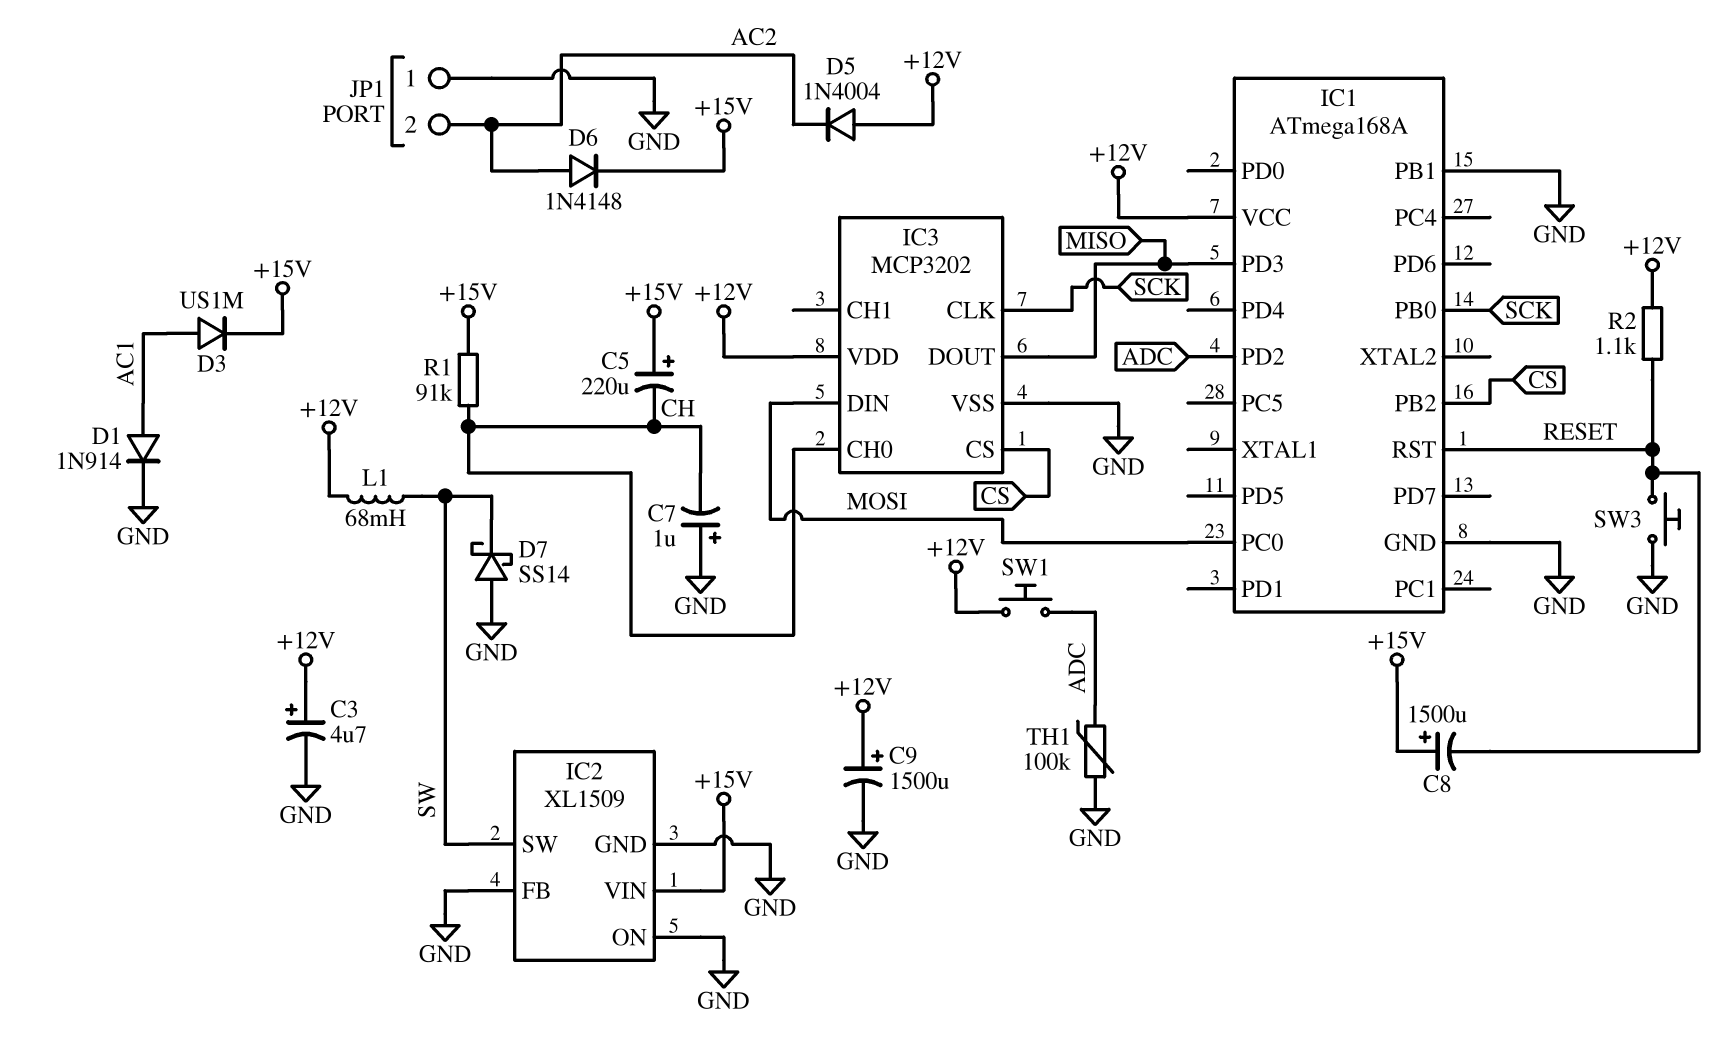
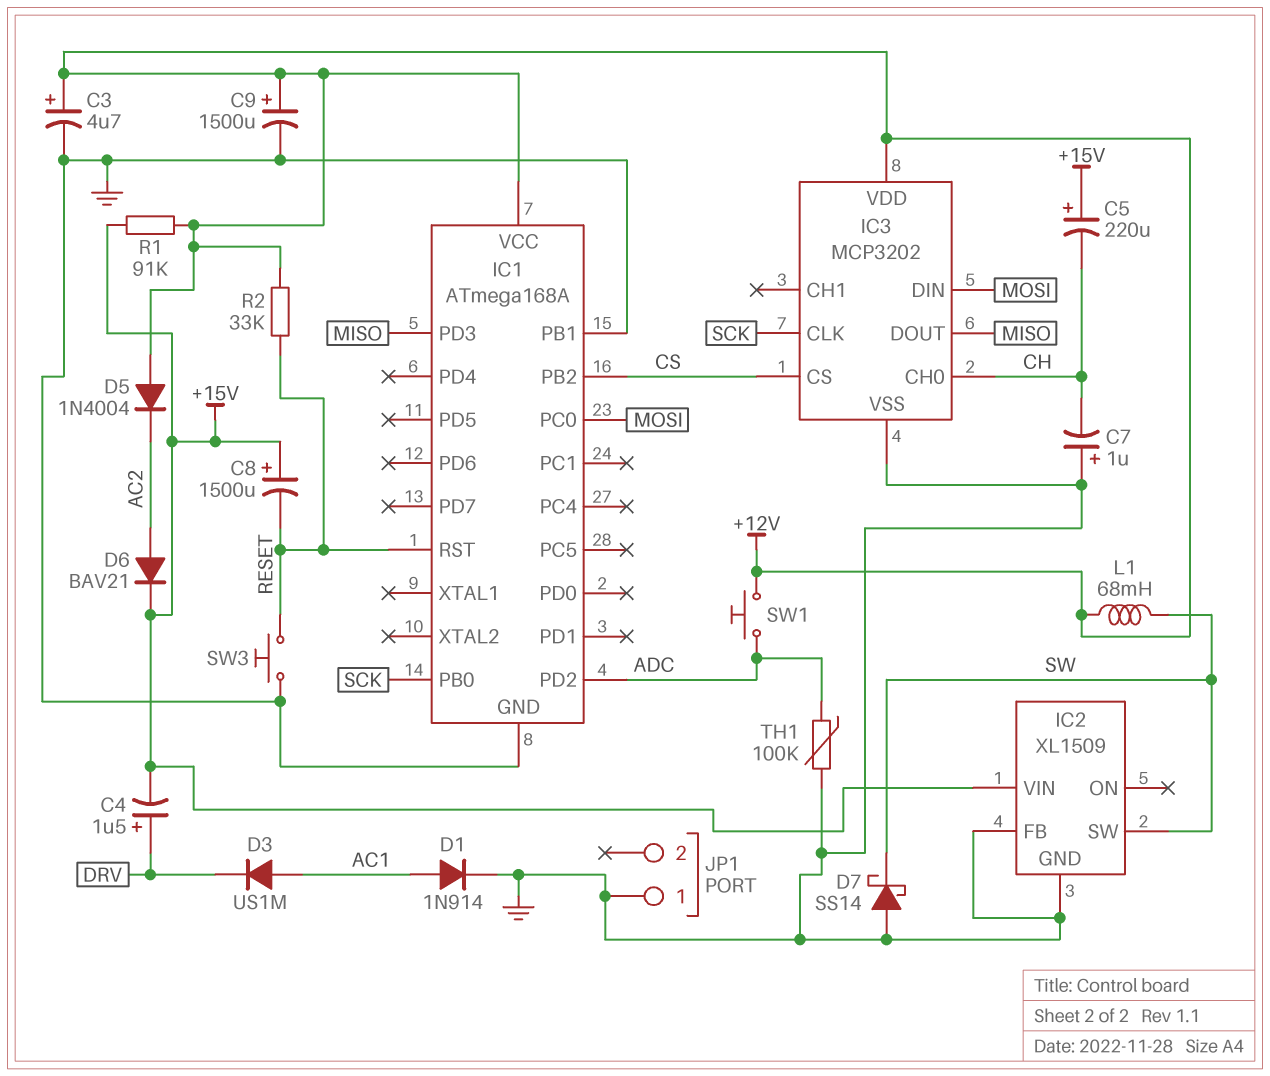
C4: none -> 1.5uF (plus DRV, minus +15V)
D3: diode US1M (A AC1, K +15V) -> diode US1M (A AC1, K DRV)
D6: diode 1N4148 (A AC2, K +15V) -> diode BAV21 (A AC2, K +15V)
IC2 pin ON: GND -> none
JP1 pin 2: AC2 -> none
R1: 91k (+15V, CH) -> 91k (+12V, +15V)
R2: 1.1k (+12V, RESET) -> 33k (+12V, RESET)

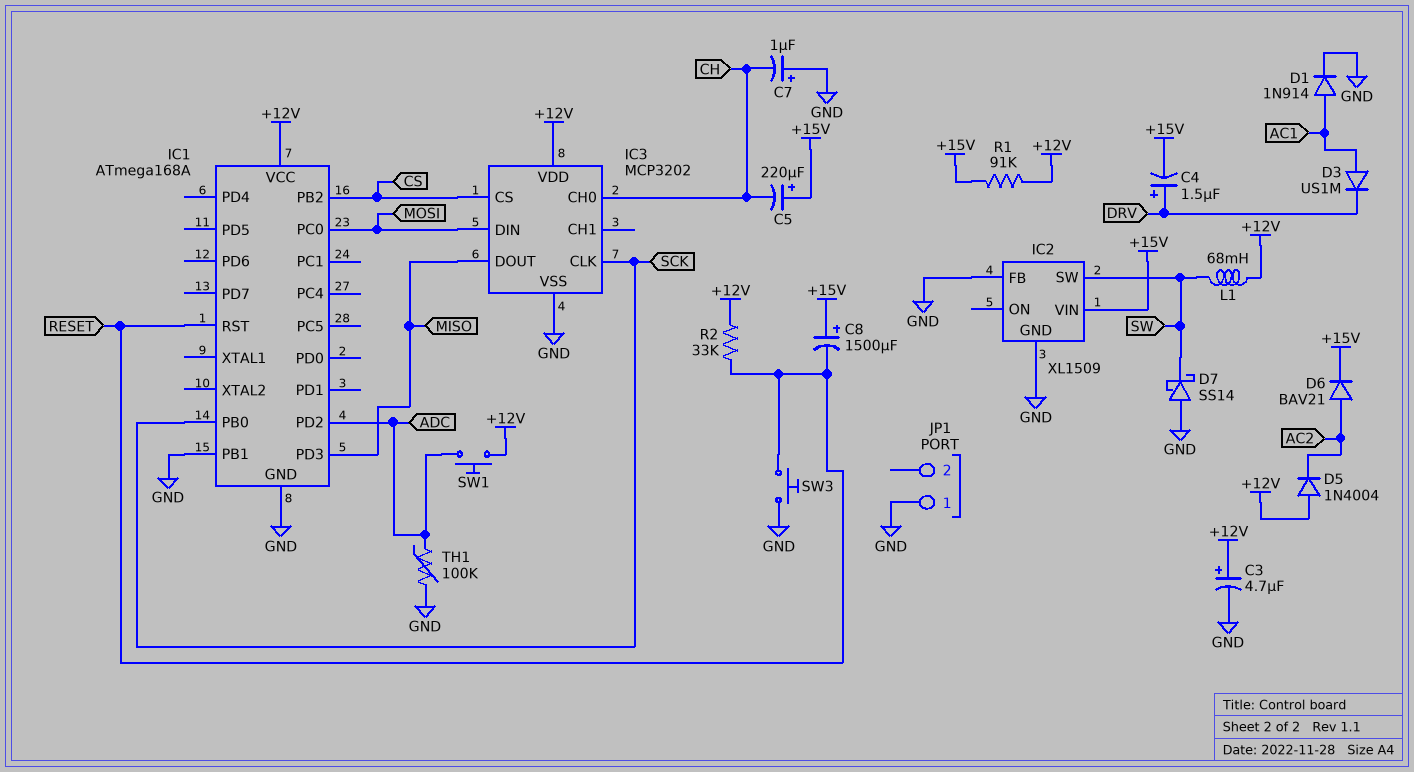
C9: 1500uF (plus +12V, minus GND) -> none

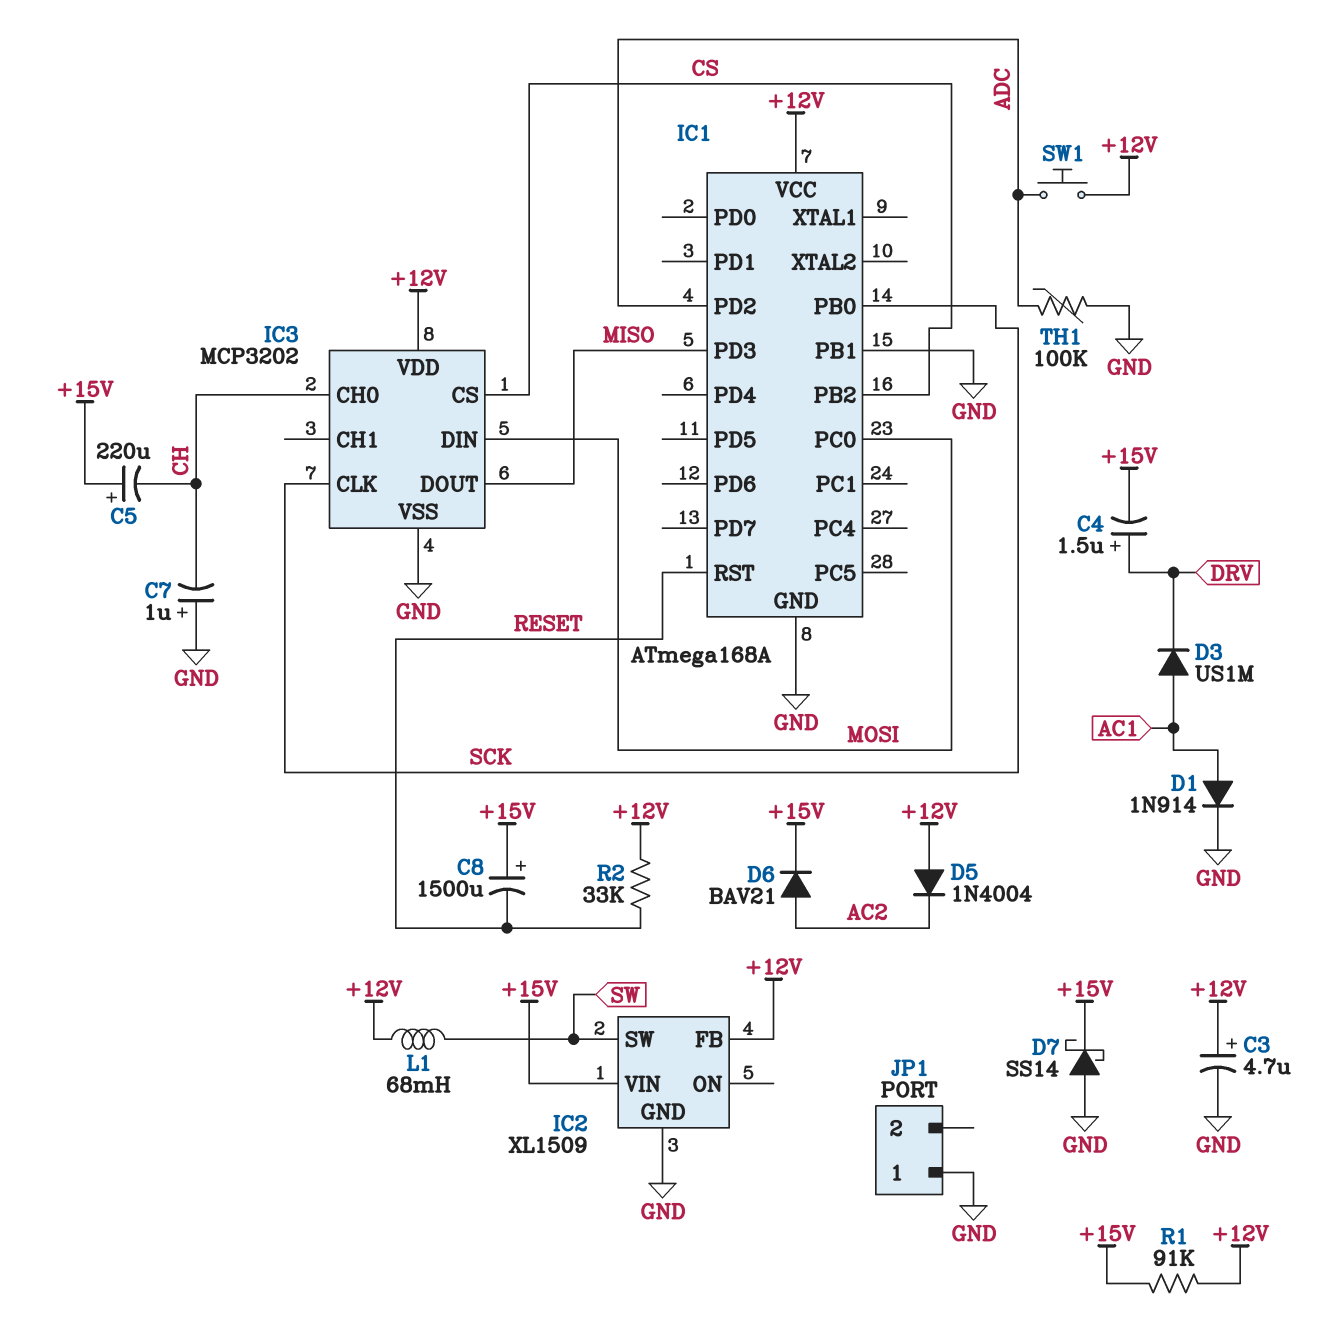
D7: schottky SS14 (A GND, K SW) -> schottky SS14 (A GND, K +15V)
IC2 pin FB: GND -> +12V
SW3: button (GND, RESET) -> none

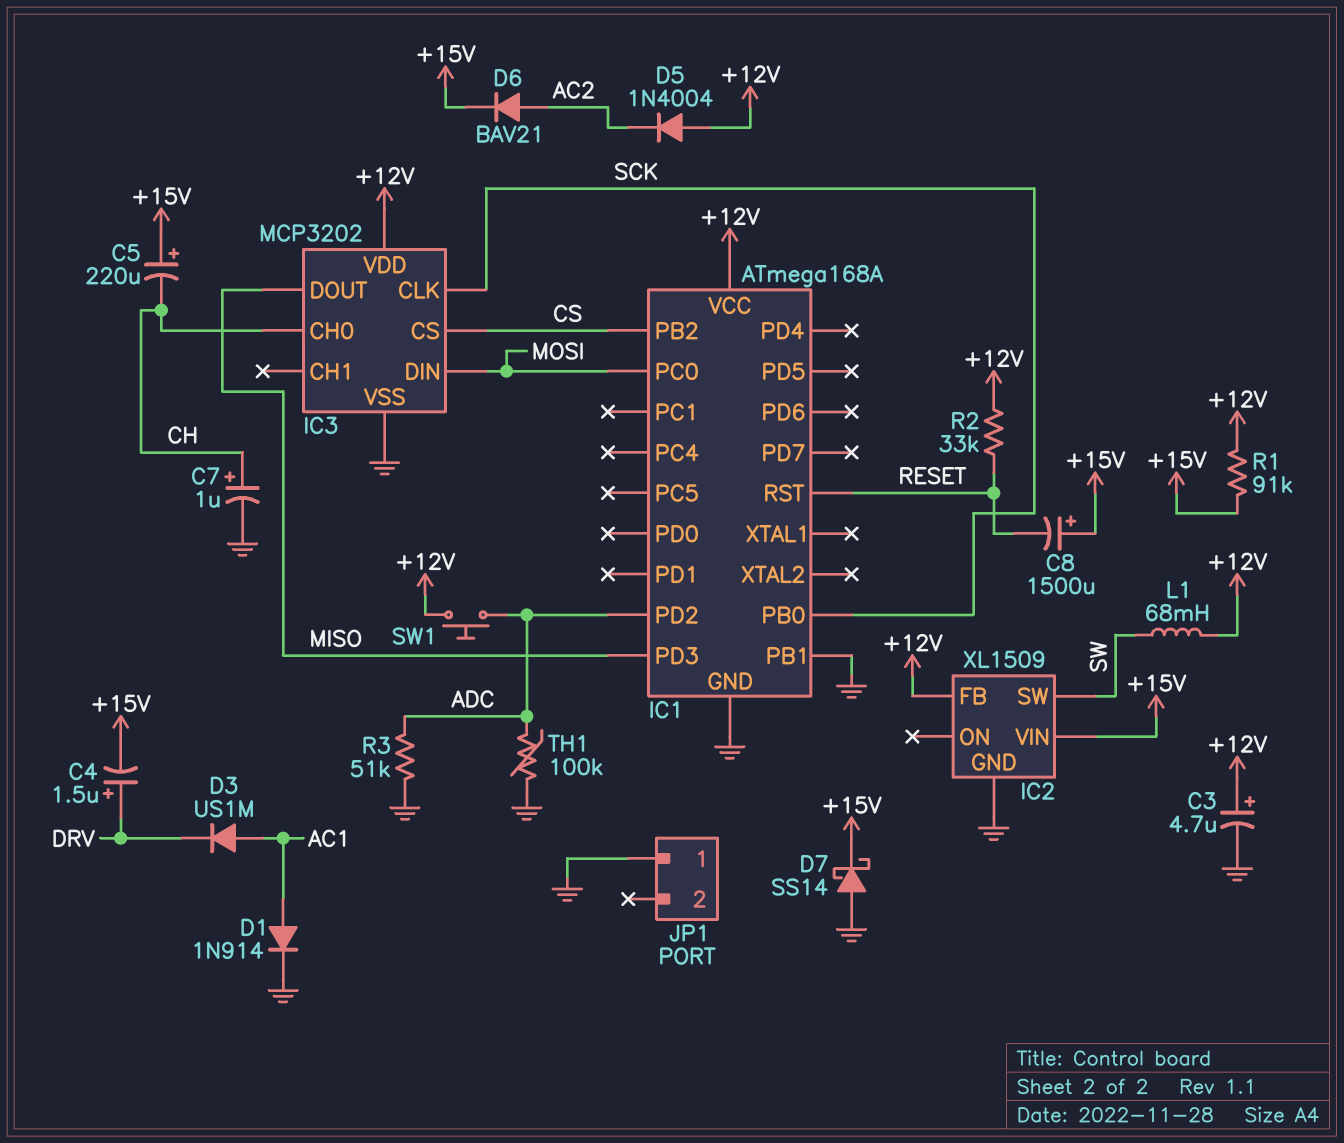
C7: 1uF (plus GND, minus CH) -> 1uF (plus CH, minus GND)
R3: none -> 51k (ADC, GND)

